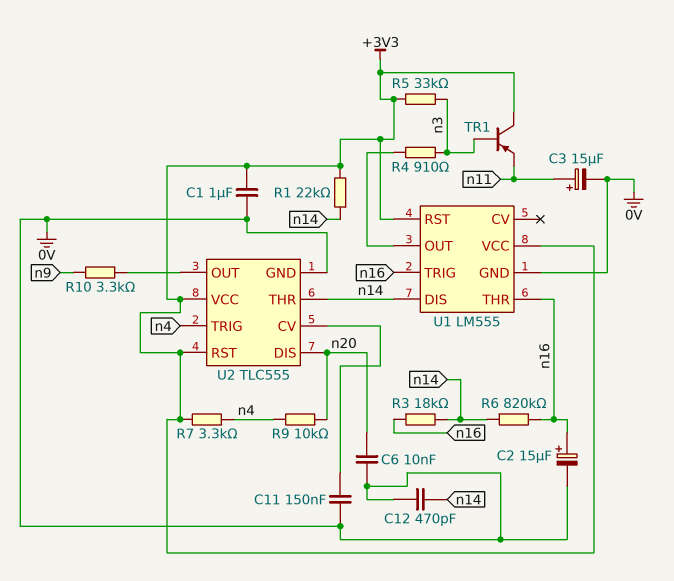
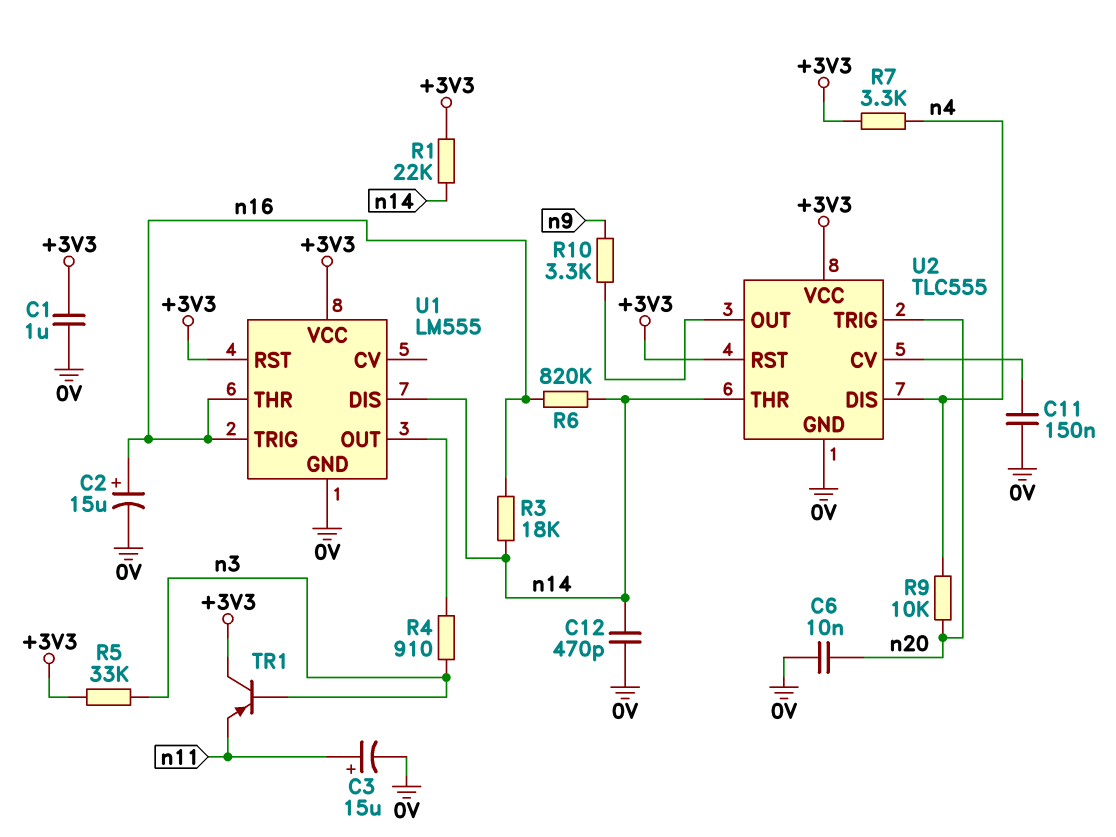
U2 pin DIS: n20 -> n4
U2 pin TRIG: n4 -> n20

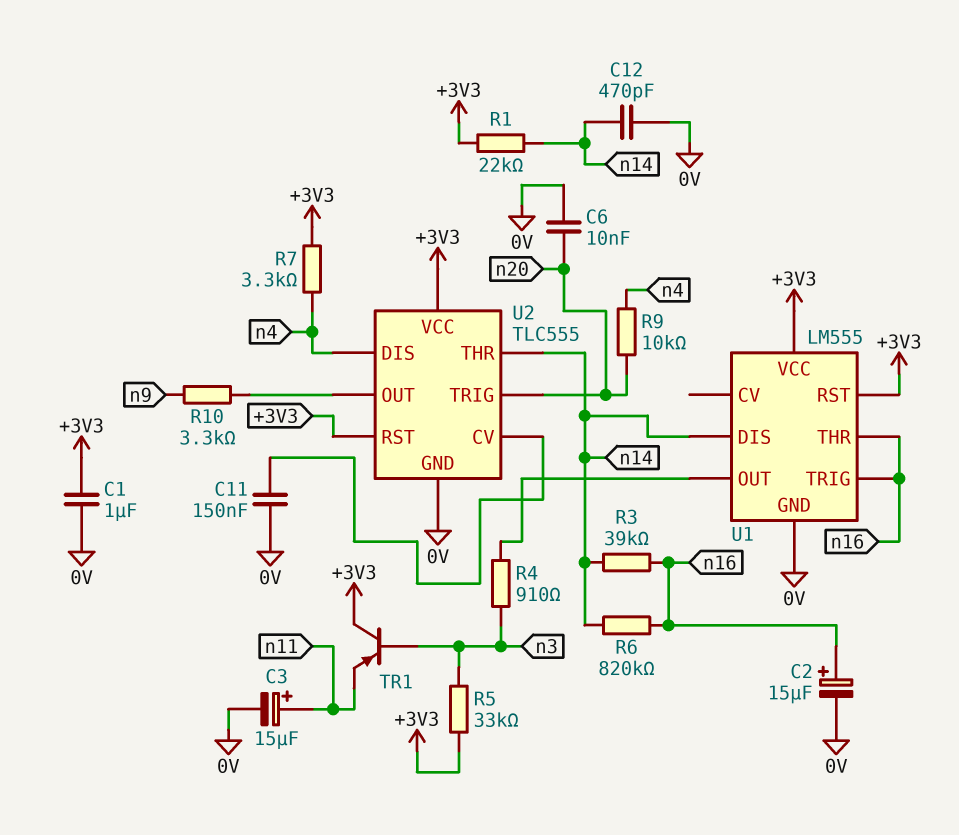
R3: 18k (n14, n16) -> 39k (n14, n16)

